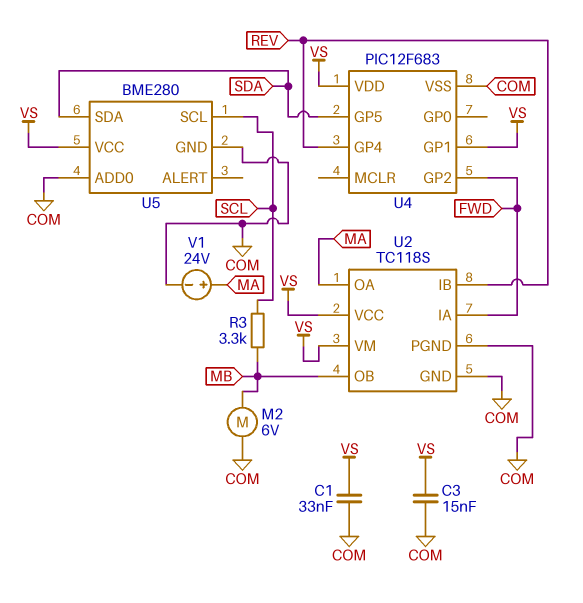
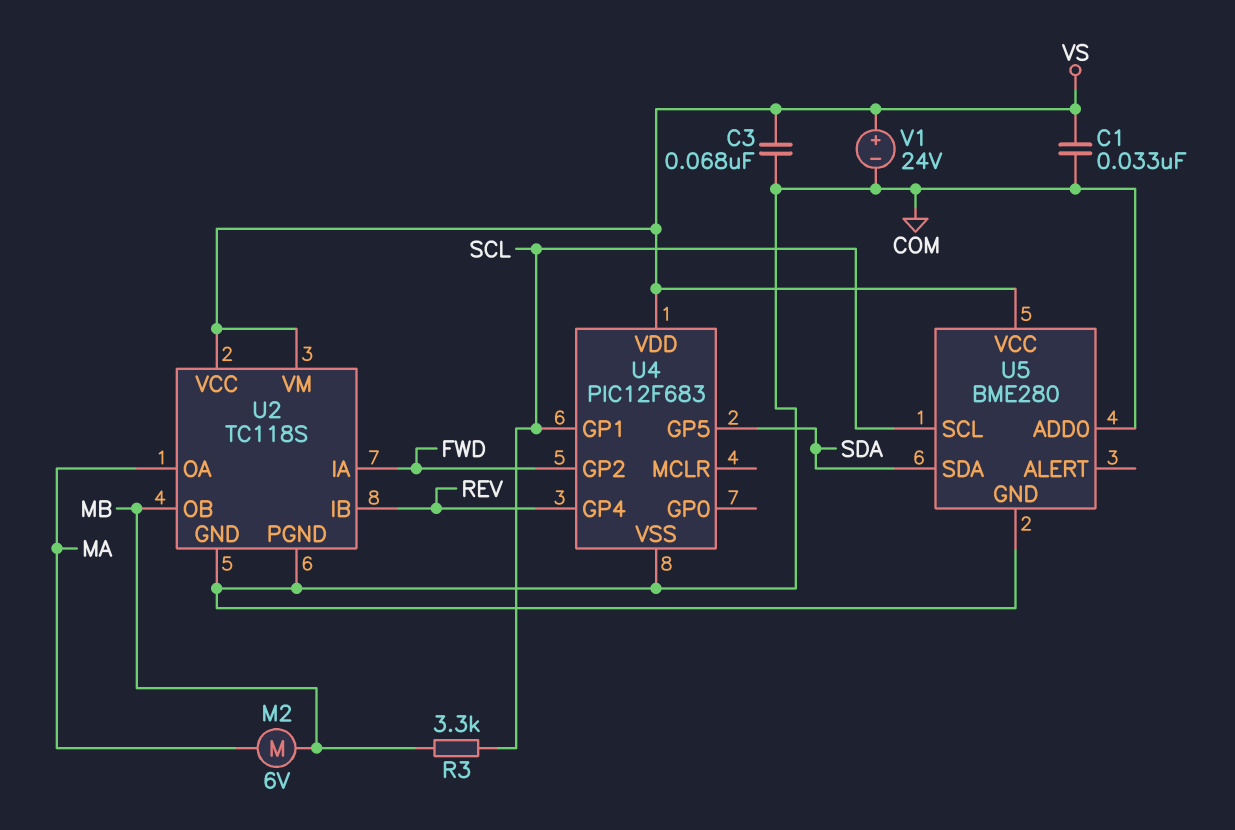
C3: 15nF (COM, VS) -> 68nF (COM, VS)
M2: motor 6V (COM, MB) -> motor 6V (MA, MB)
U4 pin GP1: VS -> SCL
V1: 24V (plus MA, minus COM) -> 24V (plus VS, minus COM)

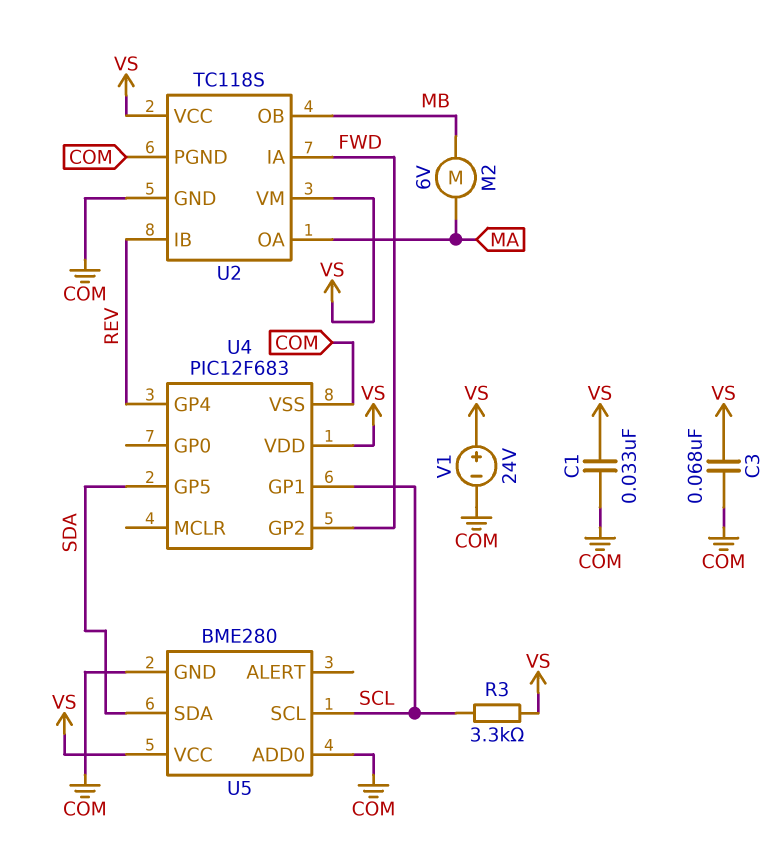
R3: 3.3k (MB, SCL) -> 3.3k (SCL, VS)

